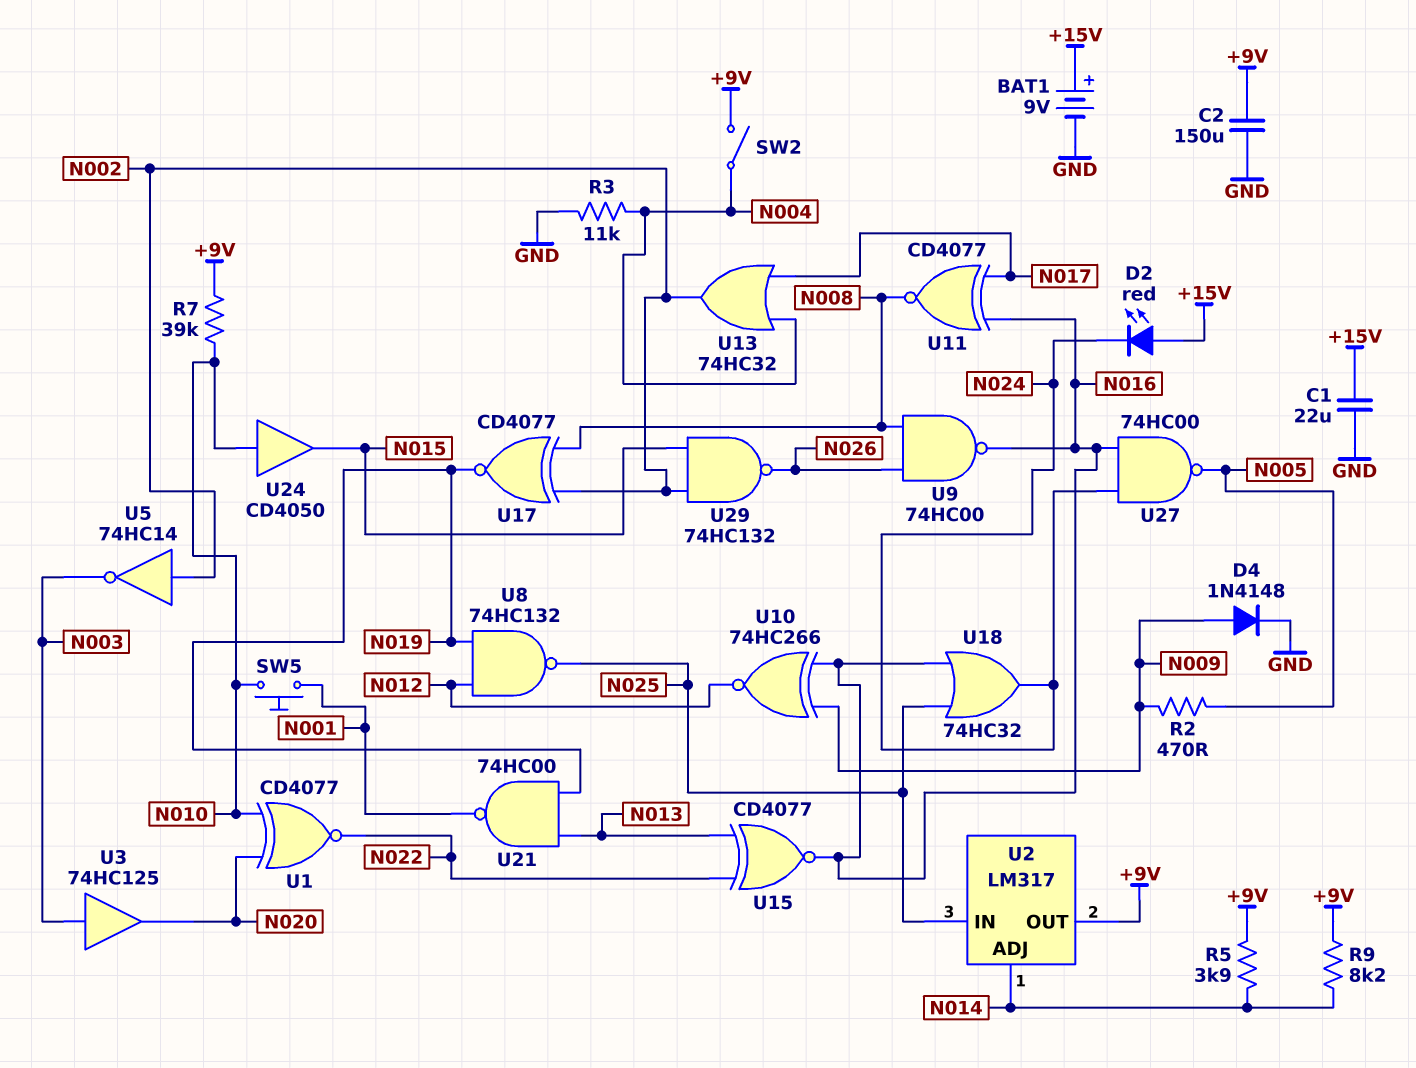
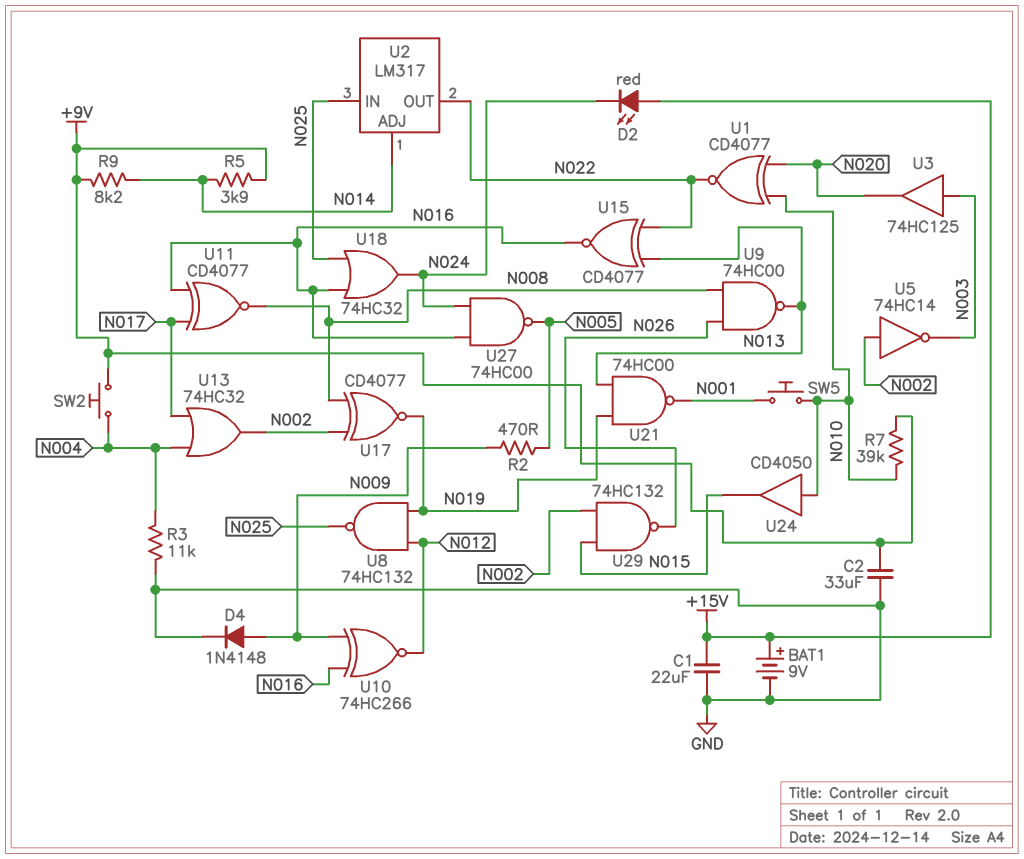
C2: 150uF (+9V, GND) -> 33uF (+9V, GND)
SW2: switch (+9V, N004) -> button (+9V, N004)
U2 pin OUT: +9V -> N022
U9: NAND 74HC00 (in N008, in N026, out N016) -> NAND 74HC00 (in N008, in N026, out N013)

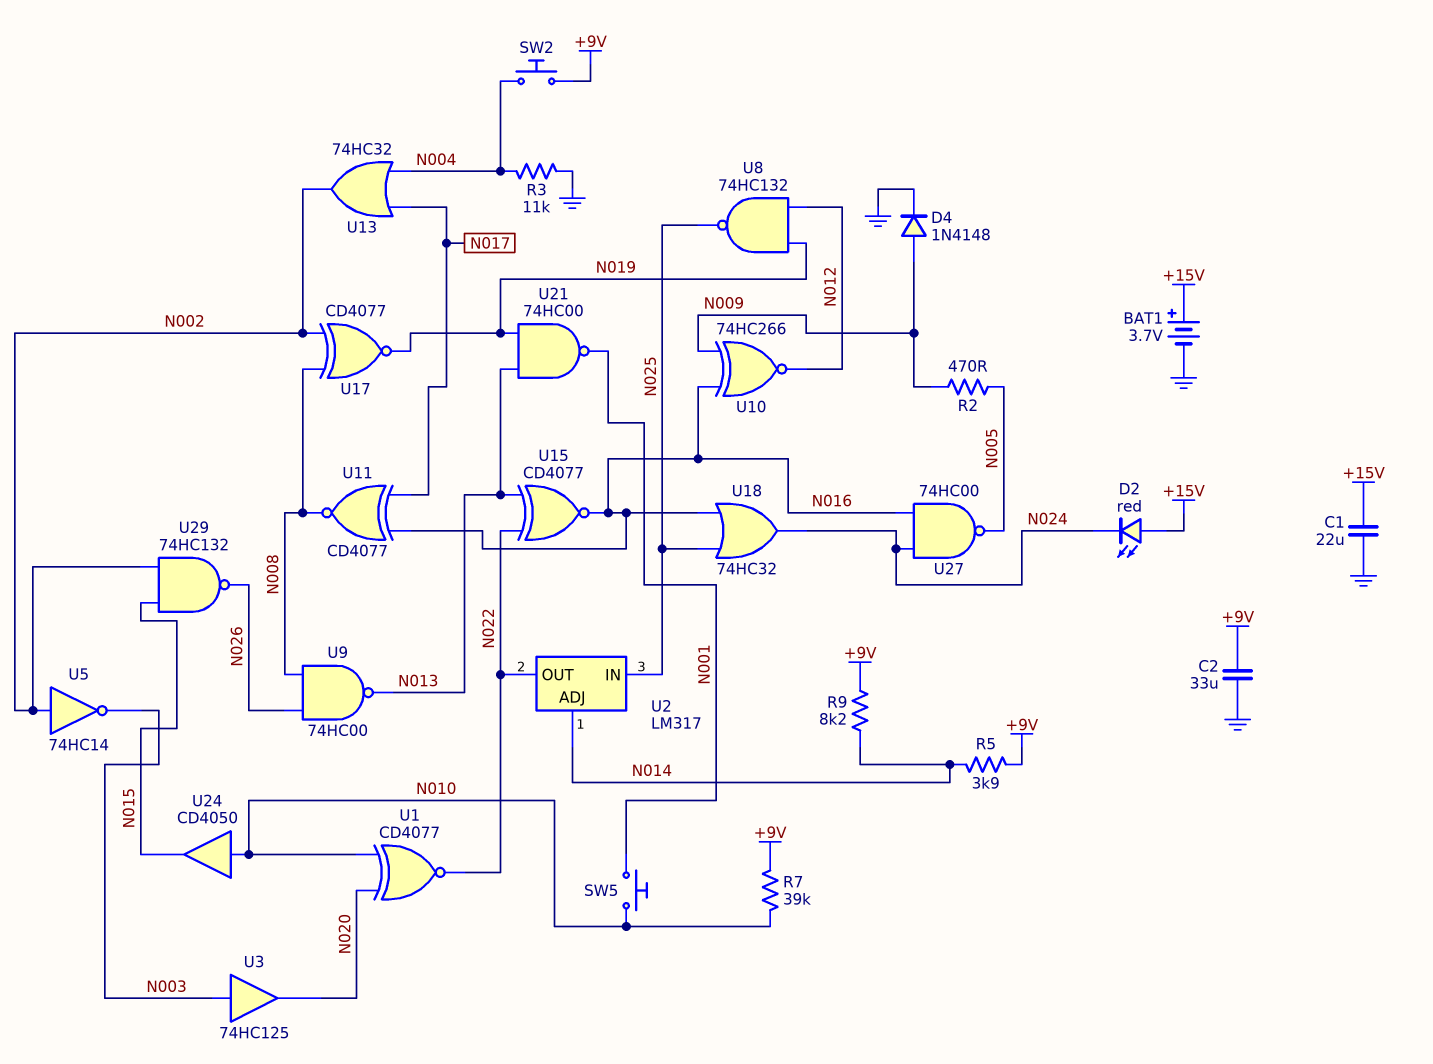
BAT1: 9V (plus +15V, minus GND) -> 3.7V (plus +15V, minus GND)

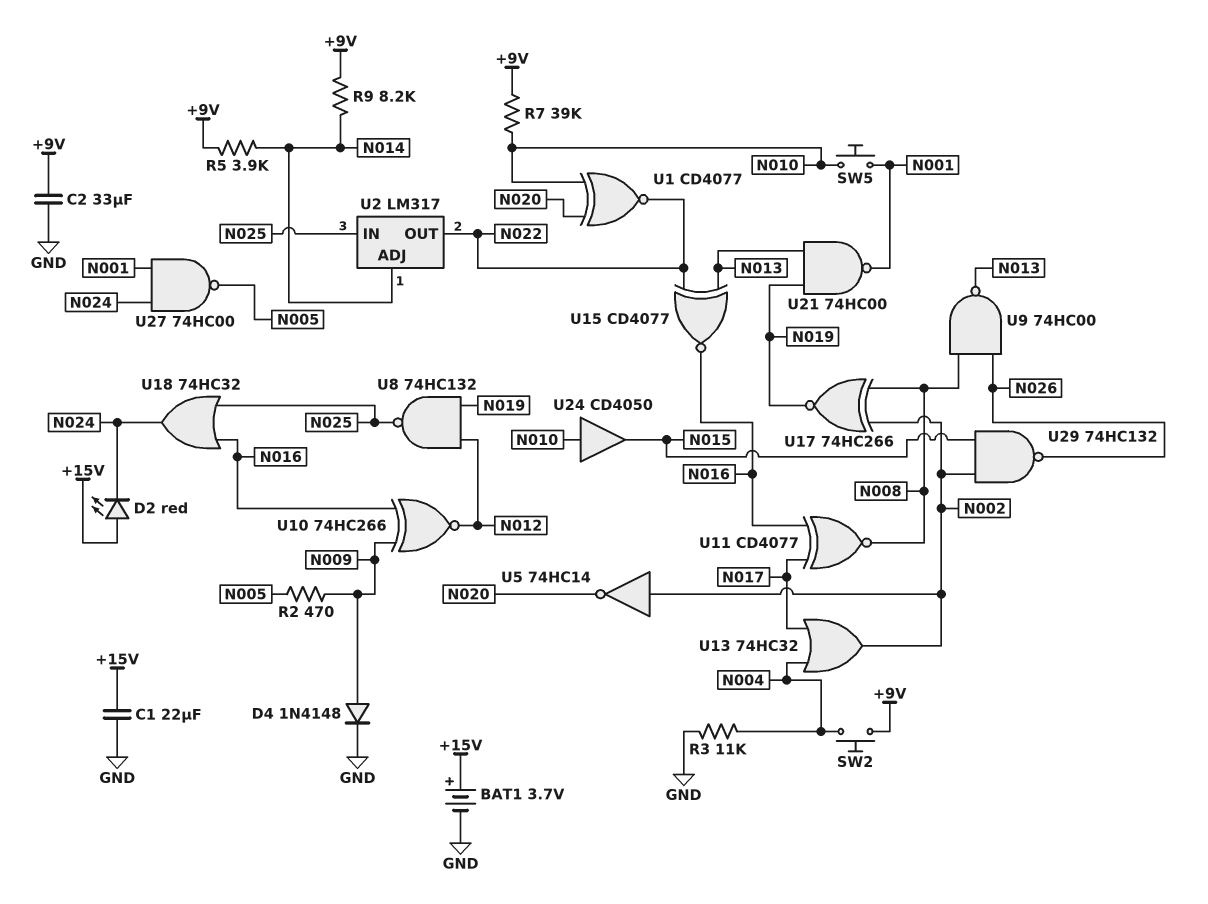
U3: buffer 74HC125 (in N003, out N020) -> none
U5: NOT 74HC14 (in N002, out N003) -> NOT 74HC14 (in N002, out N020)
U17: XNOR CD4077 (in N002, in N008, out N019) -> XNOR 74HC266 (in N002, in N008, out N019)
U27: NAND 74HC00 (in N016, in N024, out N005) -> NAND 74HC00 (in N001, in N024, out N005)

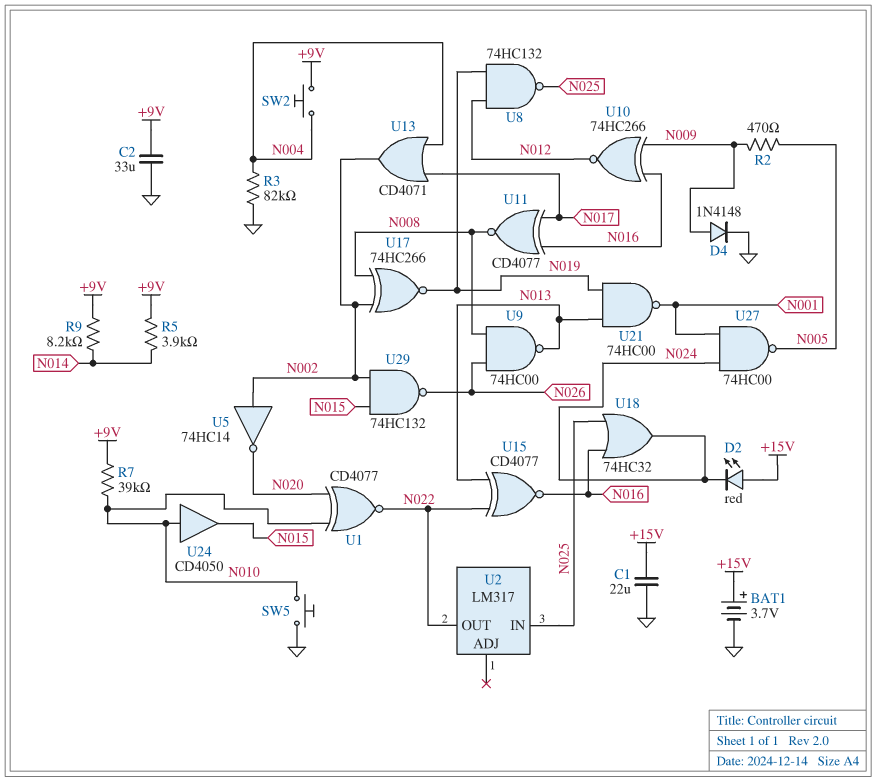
R3: 11k (GND, N004) -> 82k (GND, N004)
SW5: button (N001, N010) -> button (GND, N010)
U2 pin ADJ: N014 -> none
U13: OR 74HC32 (in N004, in N017, out N002) -> OR CD4071 (in N004, in N017, out N002)

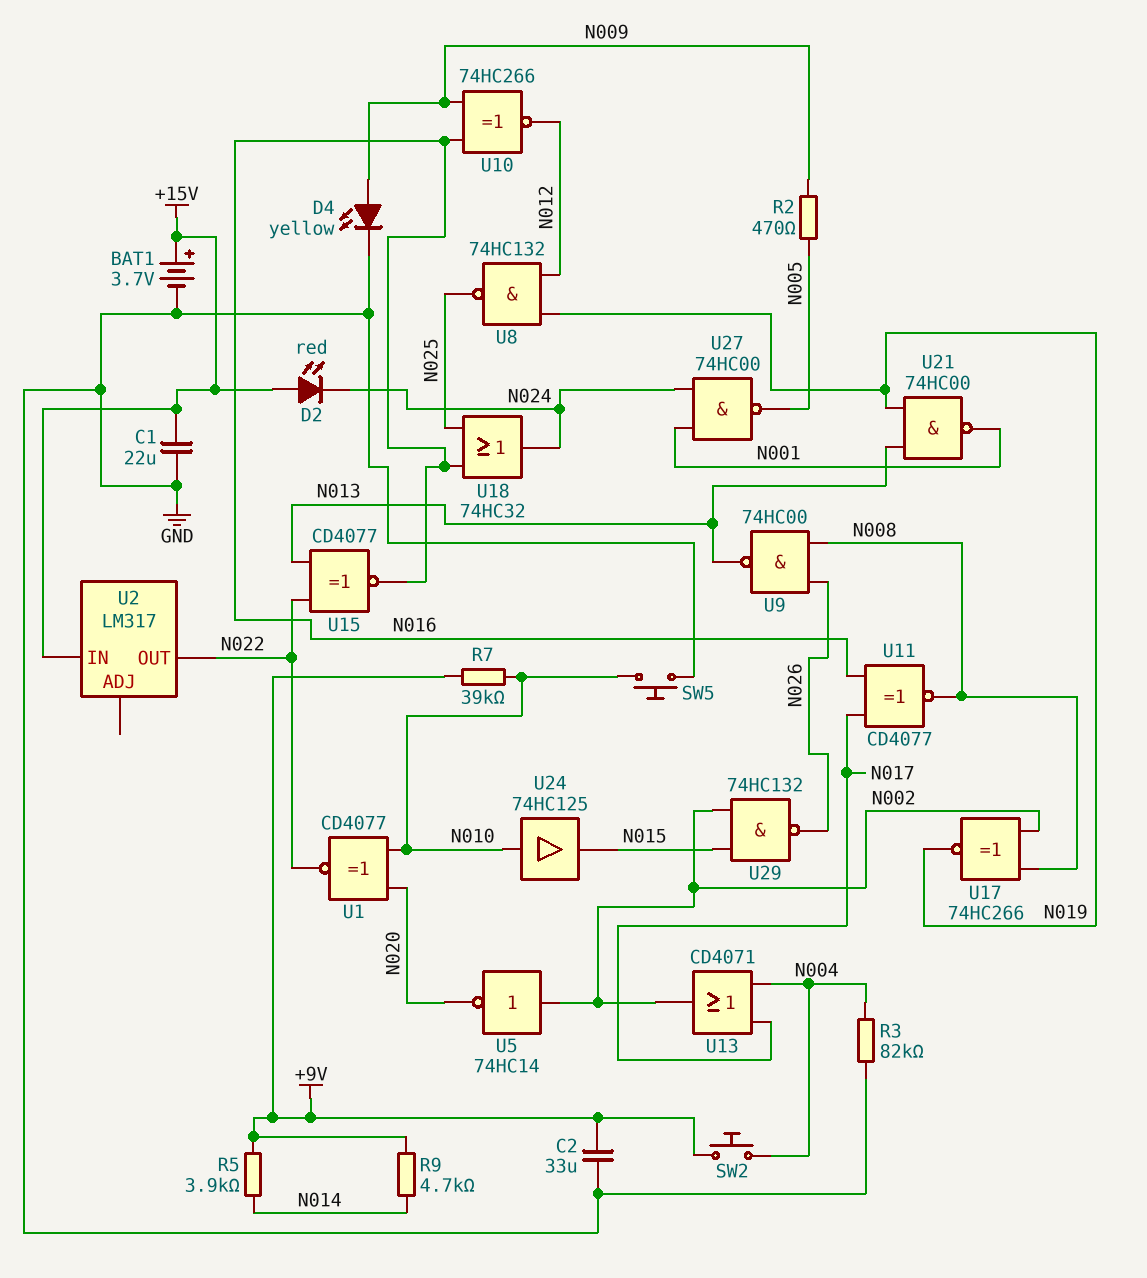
D4: diode 1N4148 (A N009, K GND) -> LED yellow (A N009, K GND)
R9: 8.2k (+9V, N014) -> 4.7k (+9V, N014)
U2 pin IN: N025 -> +15V
U24: buffer CD4050 (in N010, out N015) -> buffer 74HC125 (in N010, out N015)

